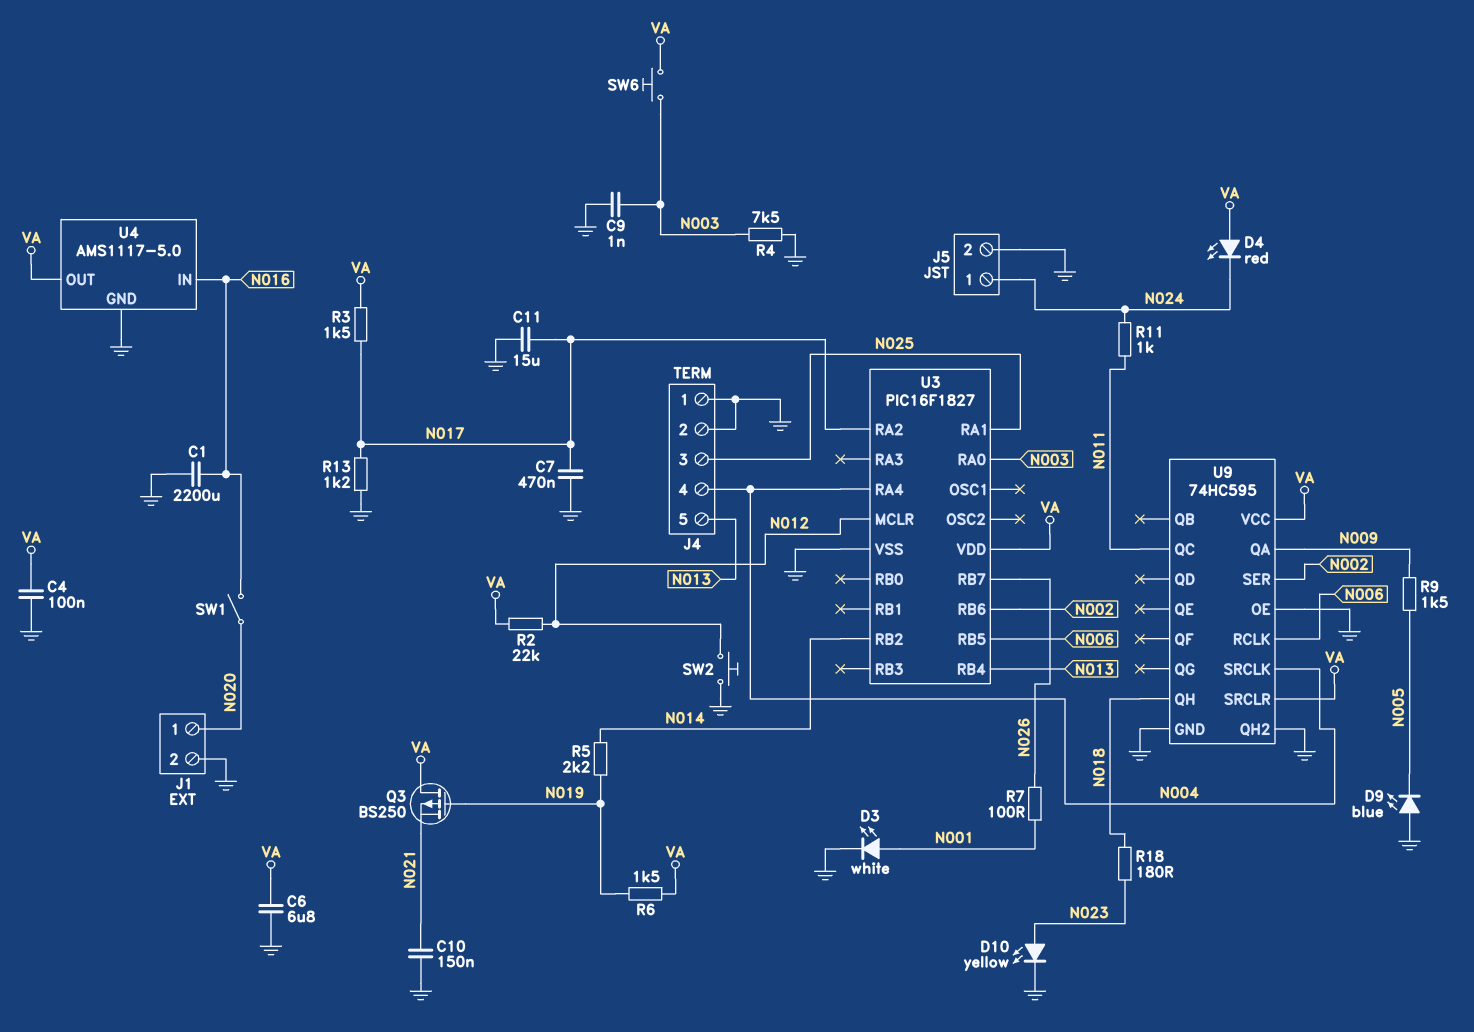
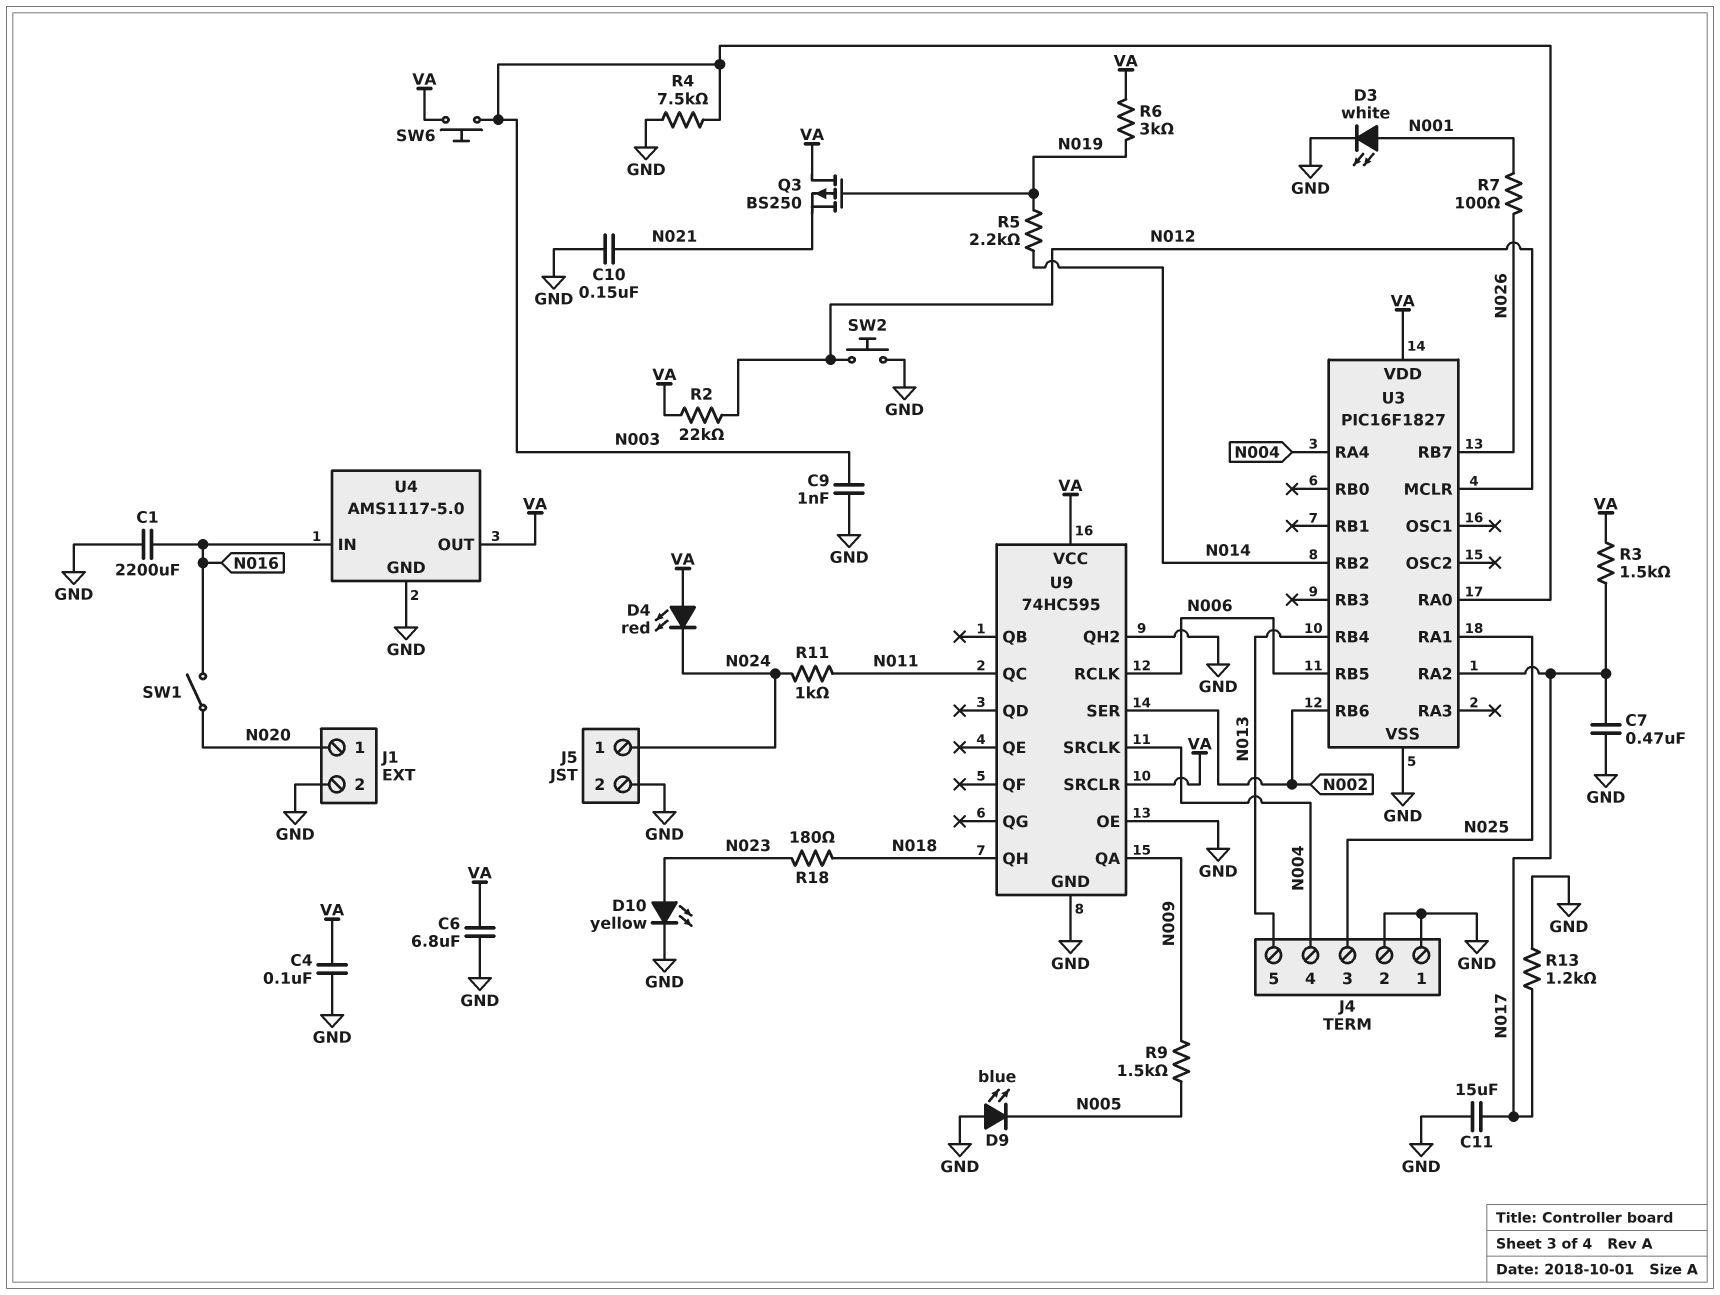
R6: 1.5k (N019, VA) -> 3k (N019, VA)

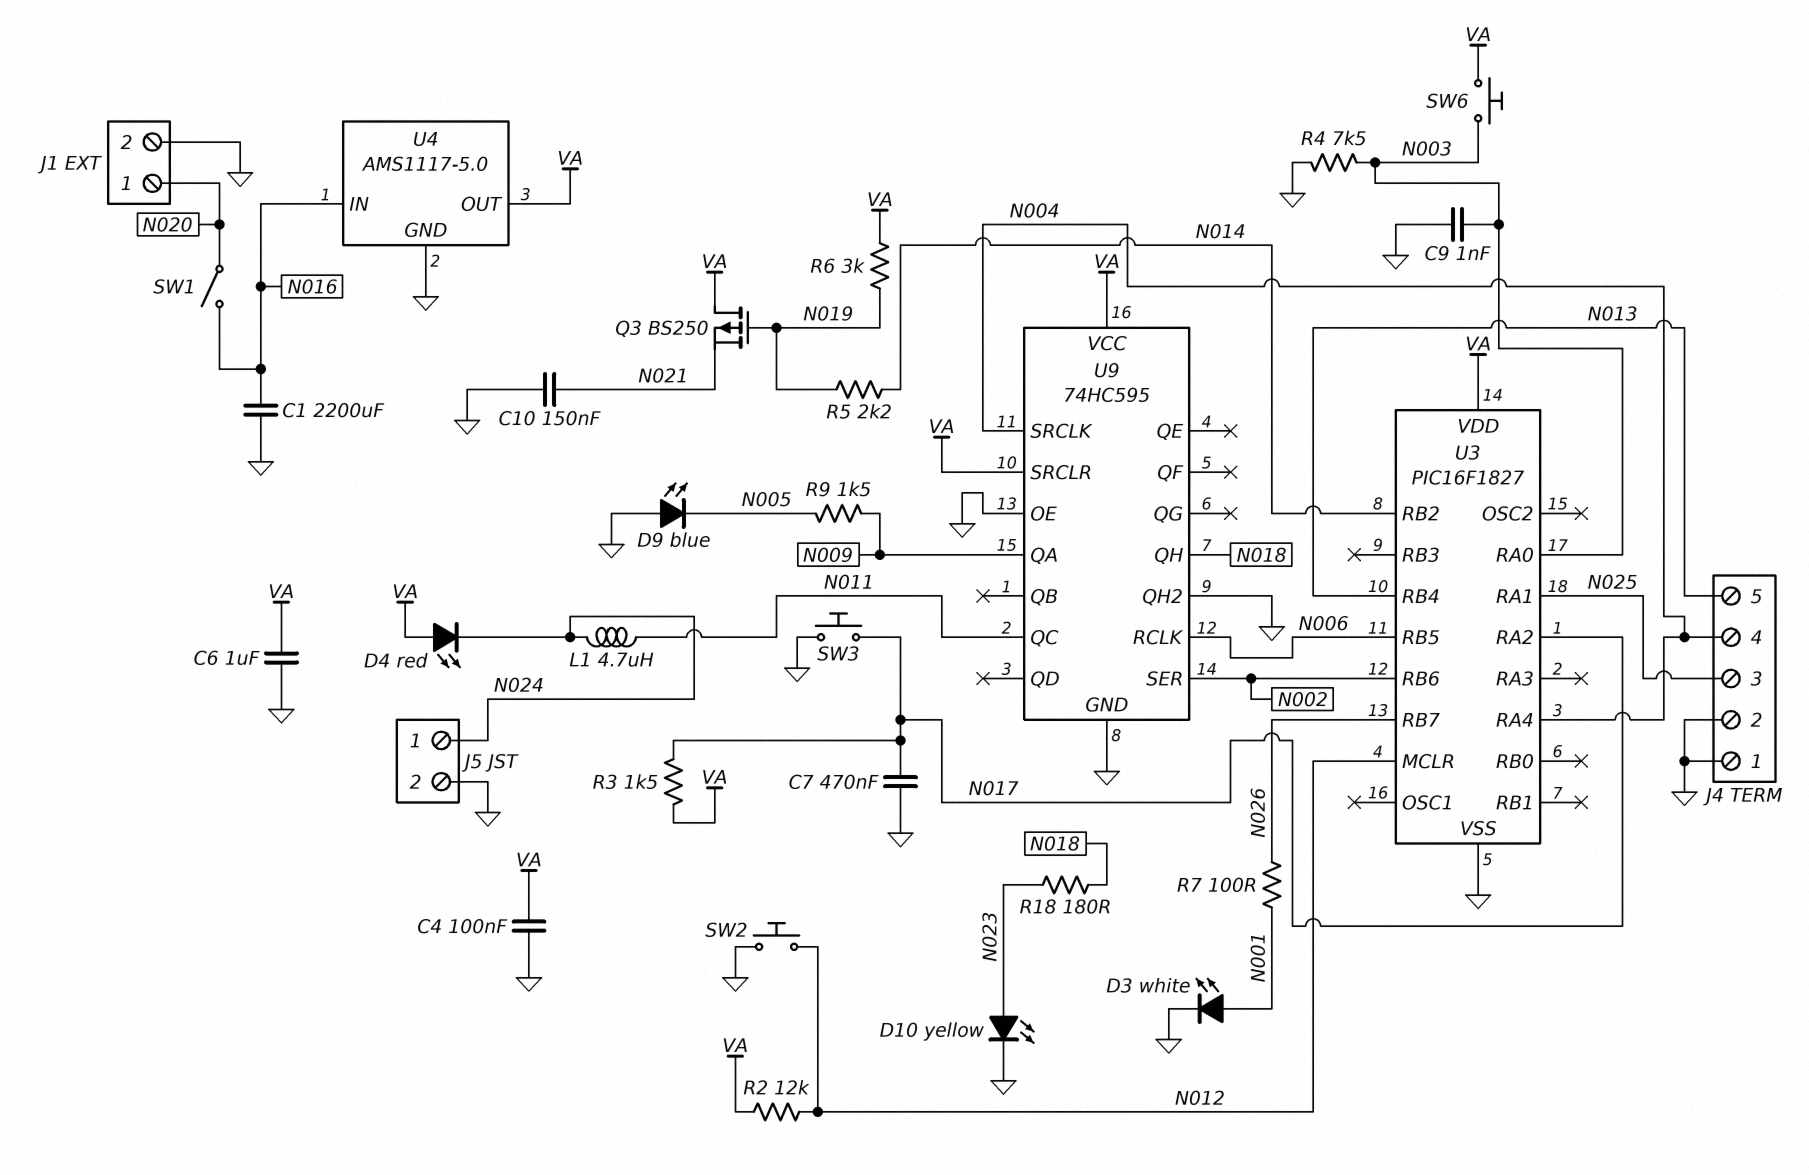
C6: 6.8uF (GND, VA) -> 1uF (GND, VA)
C11: 15uF (GND, N017) -> none
L1: none -> 4.7uH (N011, N024)
R2: 22k (N012, VA) -> 12k (N012, VA)
R11: 1k (N011, N024) -> none
R13: 1.2k (GND, N017) -> none
SW3: none -> button (GND, N017)

